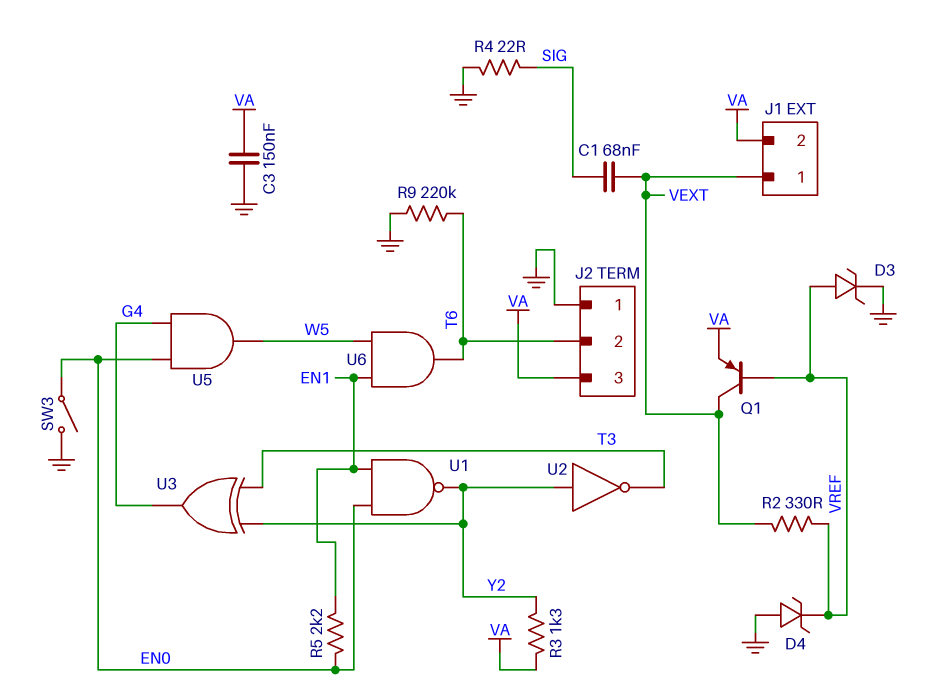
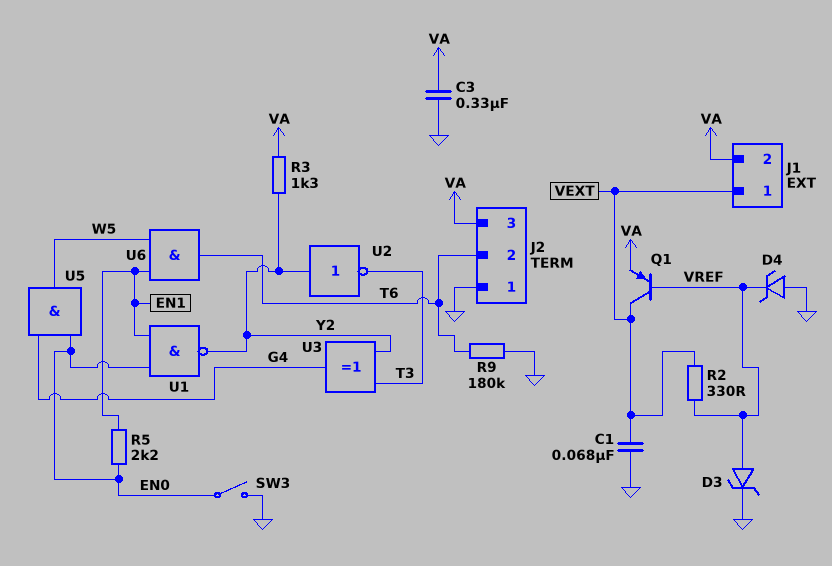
C1: 68nF (SIG, VEXT) -> 68nF (GND, VEXT)
C3: 150nF (GND, VA) -> 330nF (GND, VA)
R4: 22 (GND, SIG) -> none
R9: 220k (GND, T6) -> 180k (GND, T6)

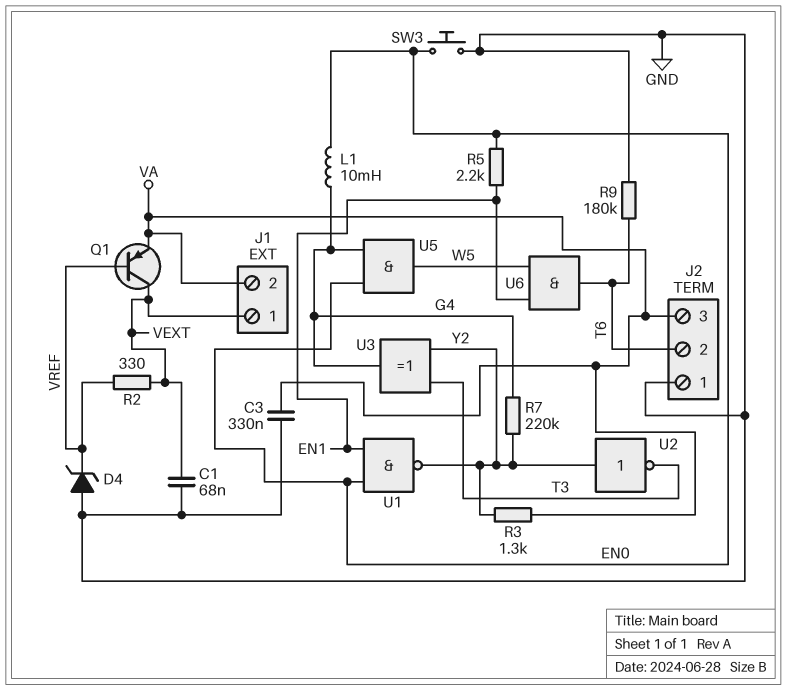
D3: zener (A VREF, K GND) -> none
L1: none -> 10mH (EN0, G4)
R7: none -> 220k (G4, Y2)
SW3: switch (EN0, GND) -> button (EN0, GND)

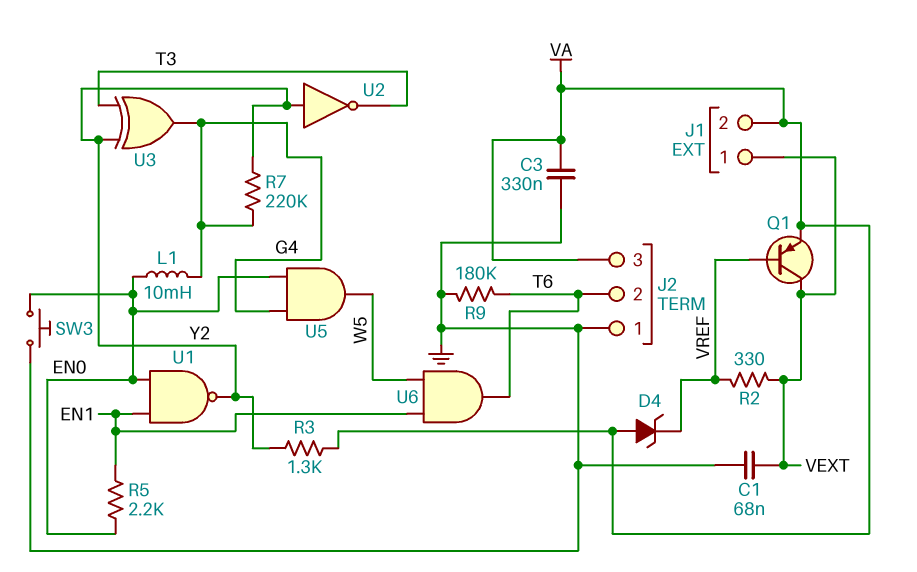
D4: zener (A GND, K VREF) -> zener (A VA, K VREF)

